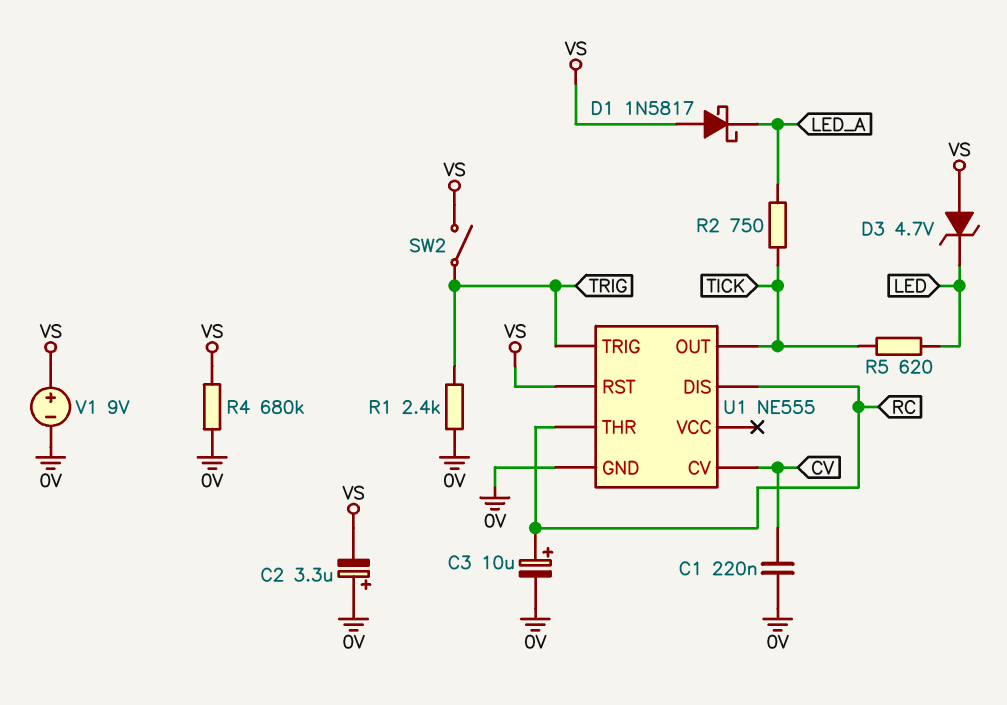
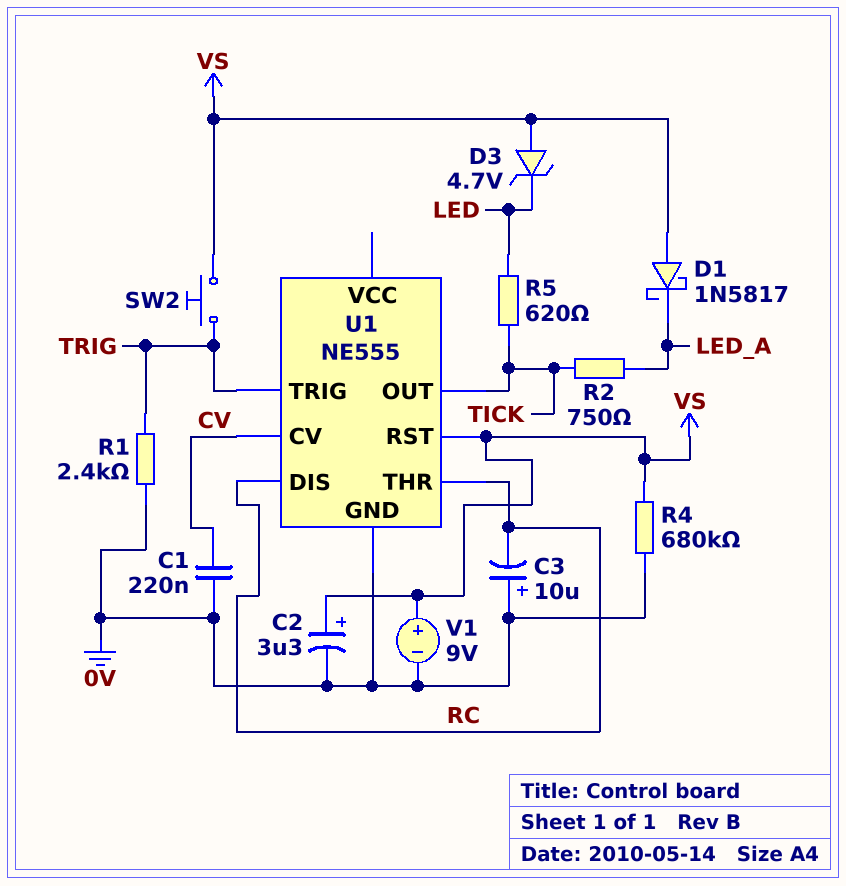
C2: 3.3uF (plus 0V, minus VS) -> 3.3uF (plus VS, minus 0V)
C3: 10uF (plus RC, minus 0V) -> 10uF (plus 0V, minus RC)
SW2: switch (TRIG, VS) -> button (TRIG, VS)

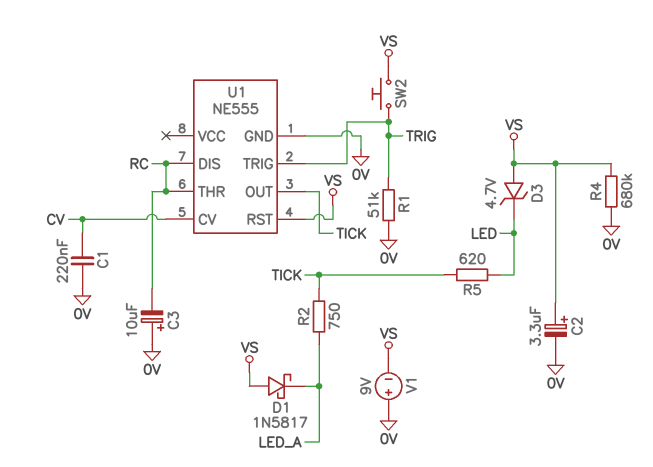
R1: 2.4k (0V, TRIG) -> 51k (0V, TRIG)
V1: 9V (plus VS, minus 0V) -> 9V (plus 0V, minus VS)

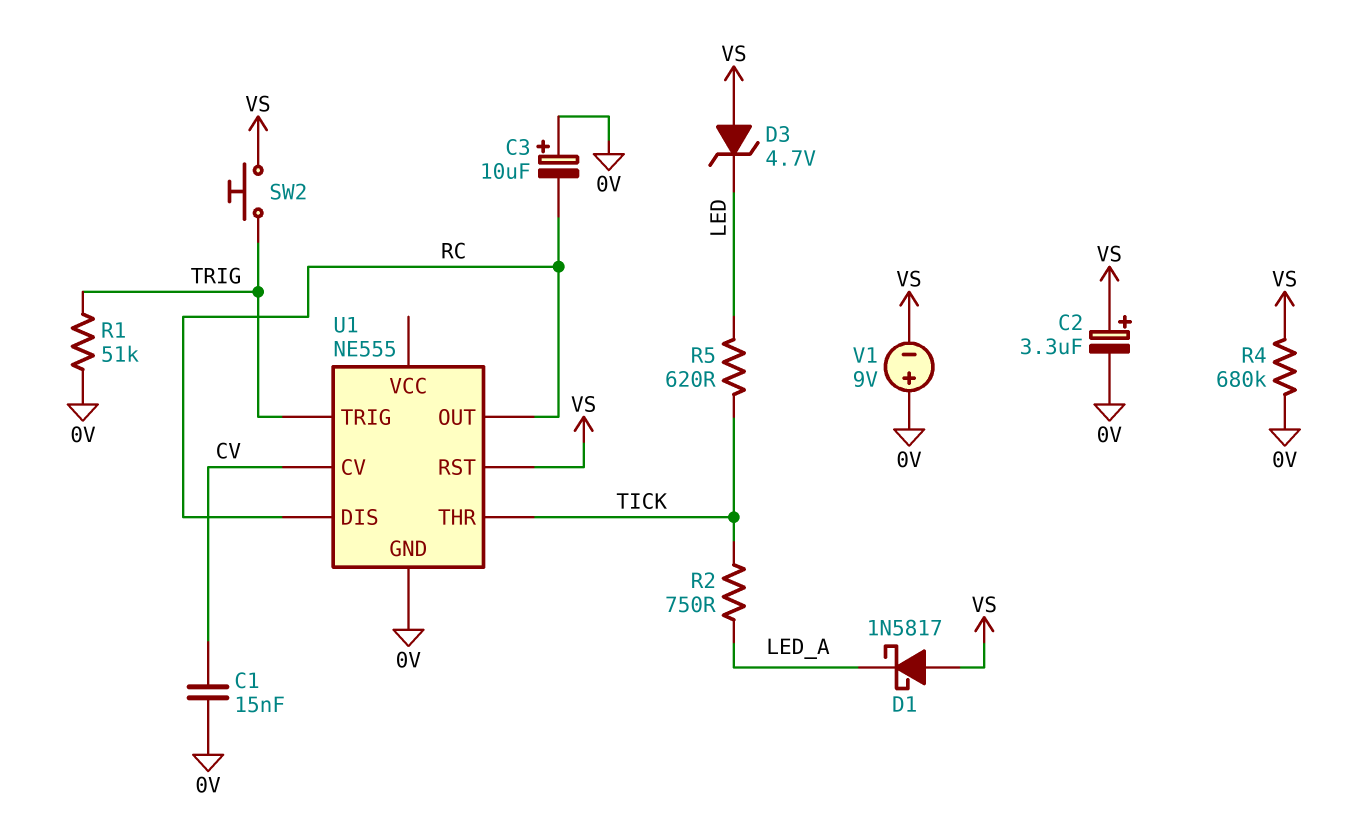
C1: 220nF (0V, CV) -> 15nF (0V, CV)
U1 pin OUT: TICK -> RC
U1 pin THR: RC -> TICK

